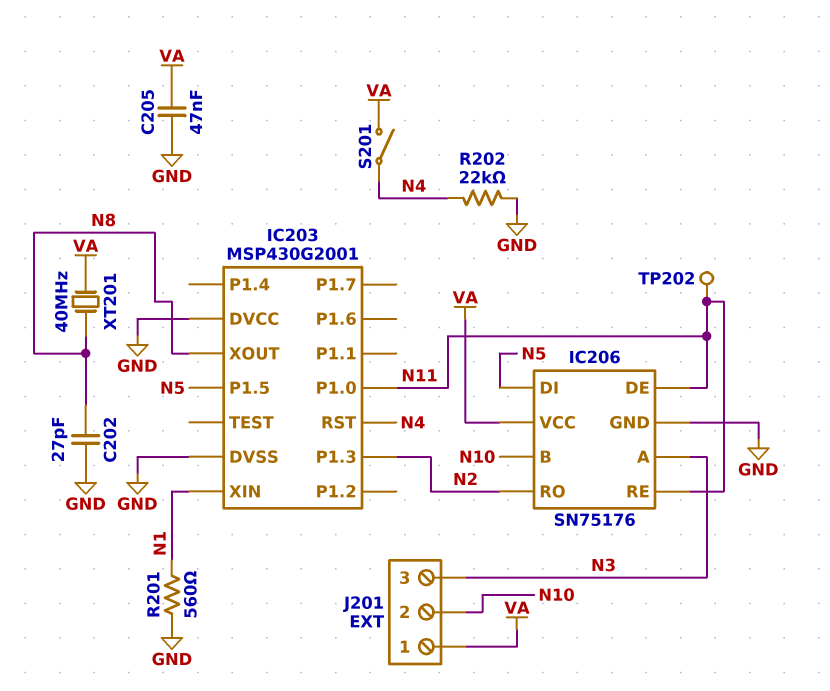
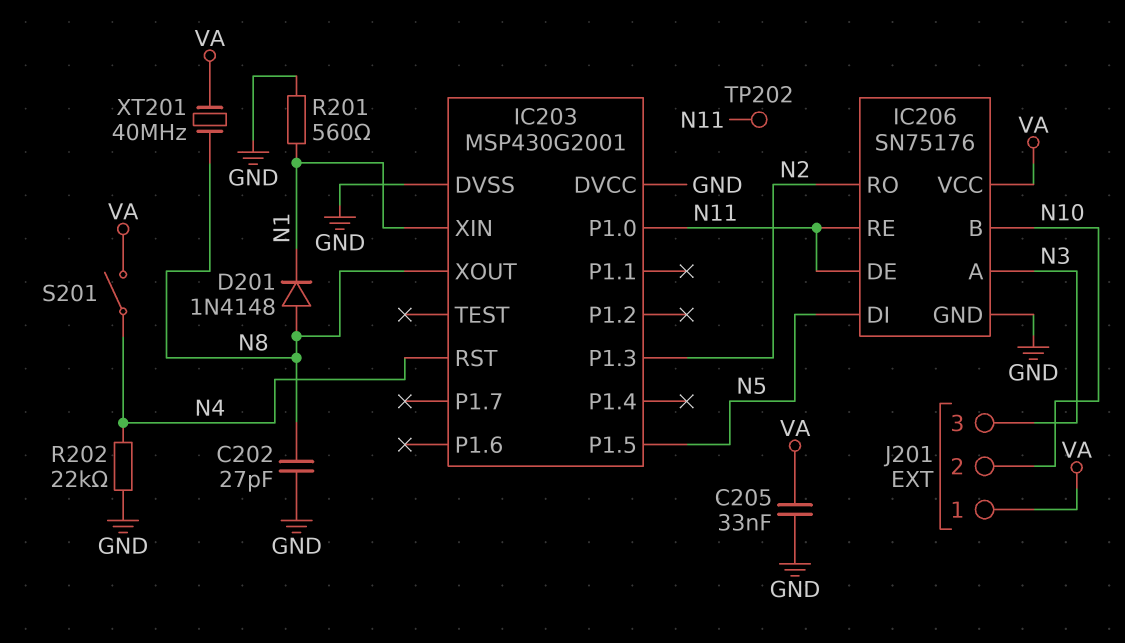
C205: 47nF (GND, VA) -> 33nF (GND, VA)
D201: none -> diode 1N4148 (A N8, K N1)

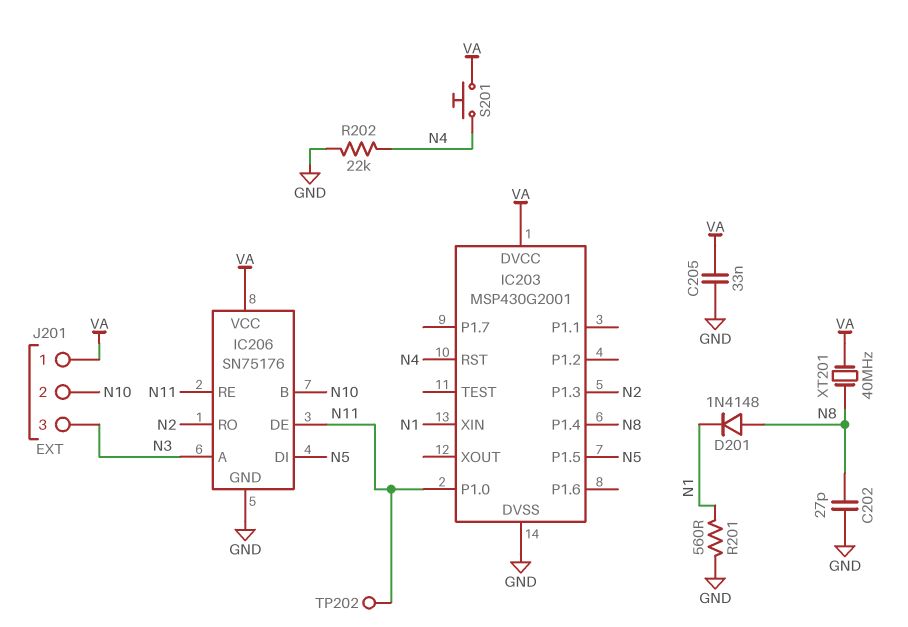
IC203 pin DVCC: GND -> VA
IC203 pin P1.4: none -> N8
IC203 pin XOUT: N8 -> none
S201: switch (N4, VA) -> button (N4, VA)

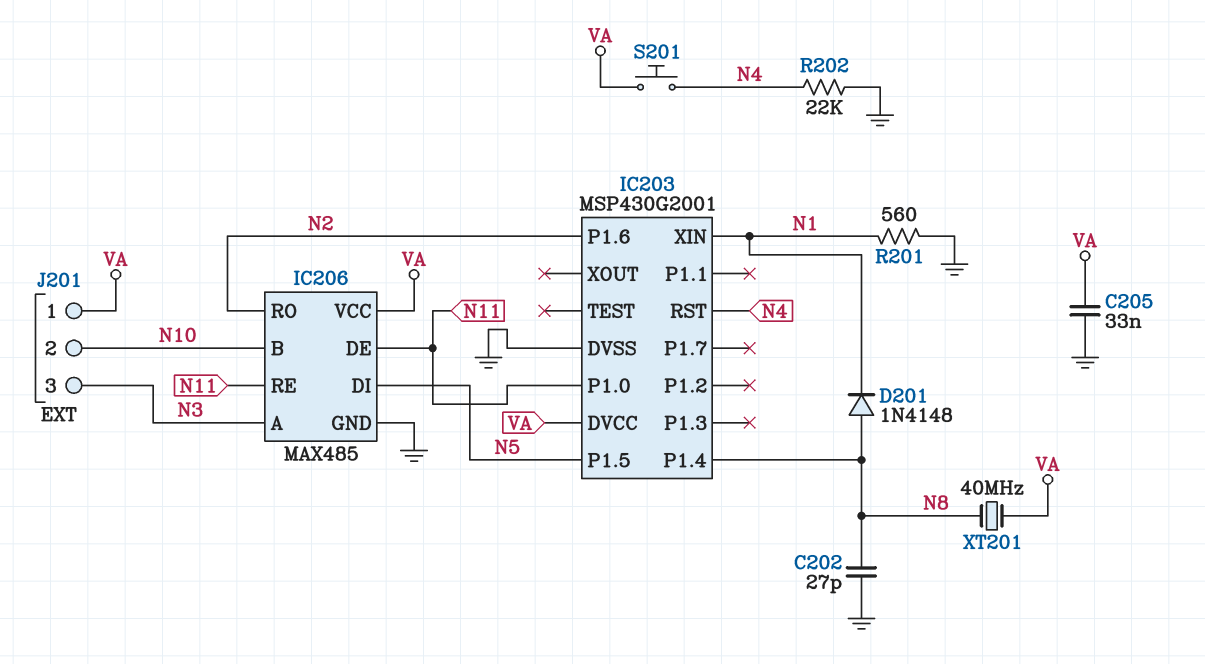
IC203 pin P1.3: N2 -> none
IC203 pin P1.6: none -> N2
IC206: SN75176 -> MAX485
TP202: test point (N11) -> none

